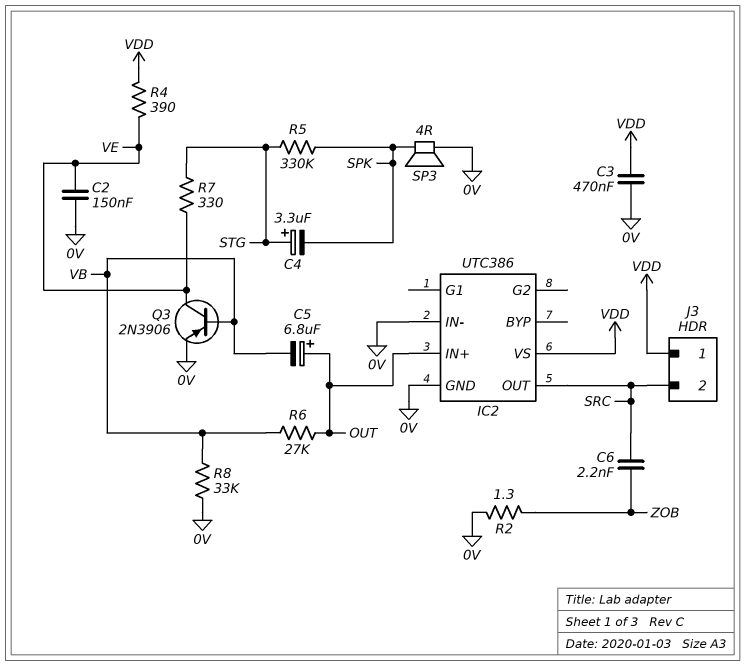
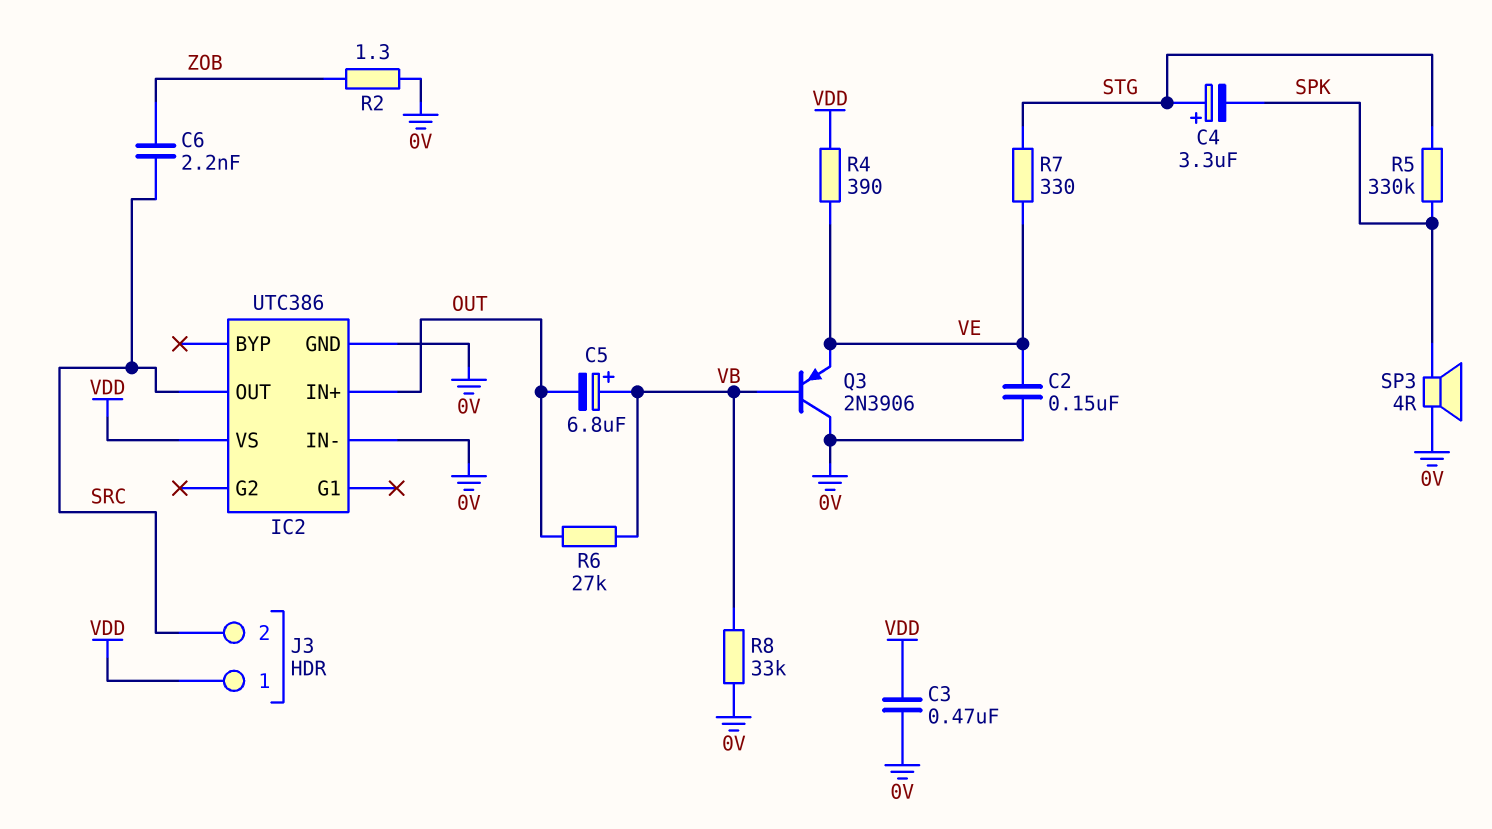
C5: 6.8uF (plus OUT, minus VB) -> 6.8uF (plus VB, minus OUT)
Q3: PNP 2N3906 (B VB, C VE, E 0V) -> PNP 2N3906 (B VB, C 0V, E VE)

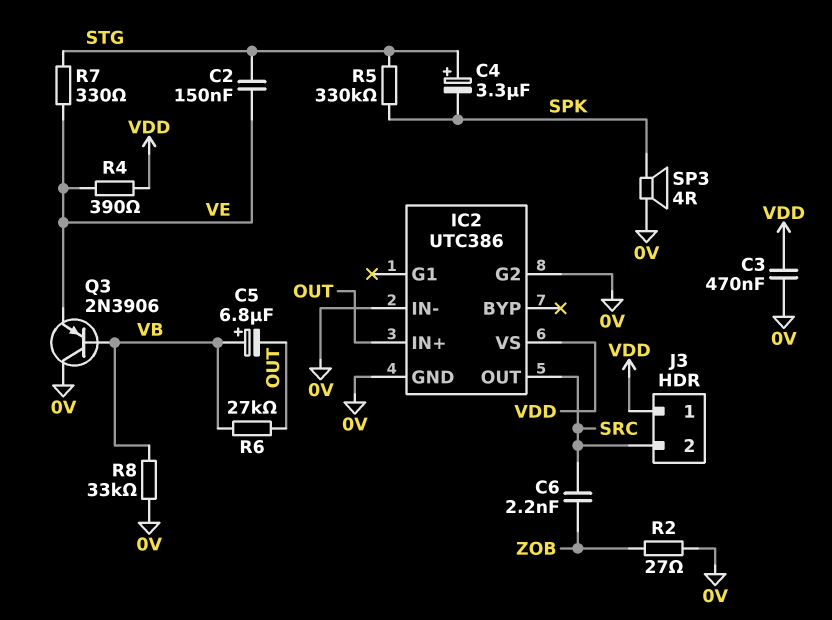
C2: 150nF (0V, VE) -> 150nF (STG, VE)
IC2 pin G2: none -> 0V
R2: 1.3 (0V, ZOB) -> 27 (0V, ZOB)

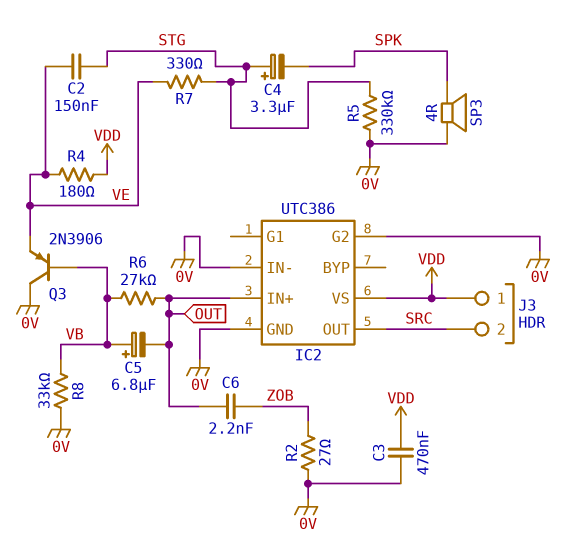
C6: 2.2nF (SRC, ZOB) -> 2.2nF (OUT, ZOB)
R4: 390 (VDD, VE) -> 180 (VDD, VE)
R5: 330k (SPK, STG) -> 330k (0V, STG)

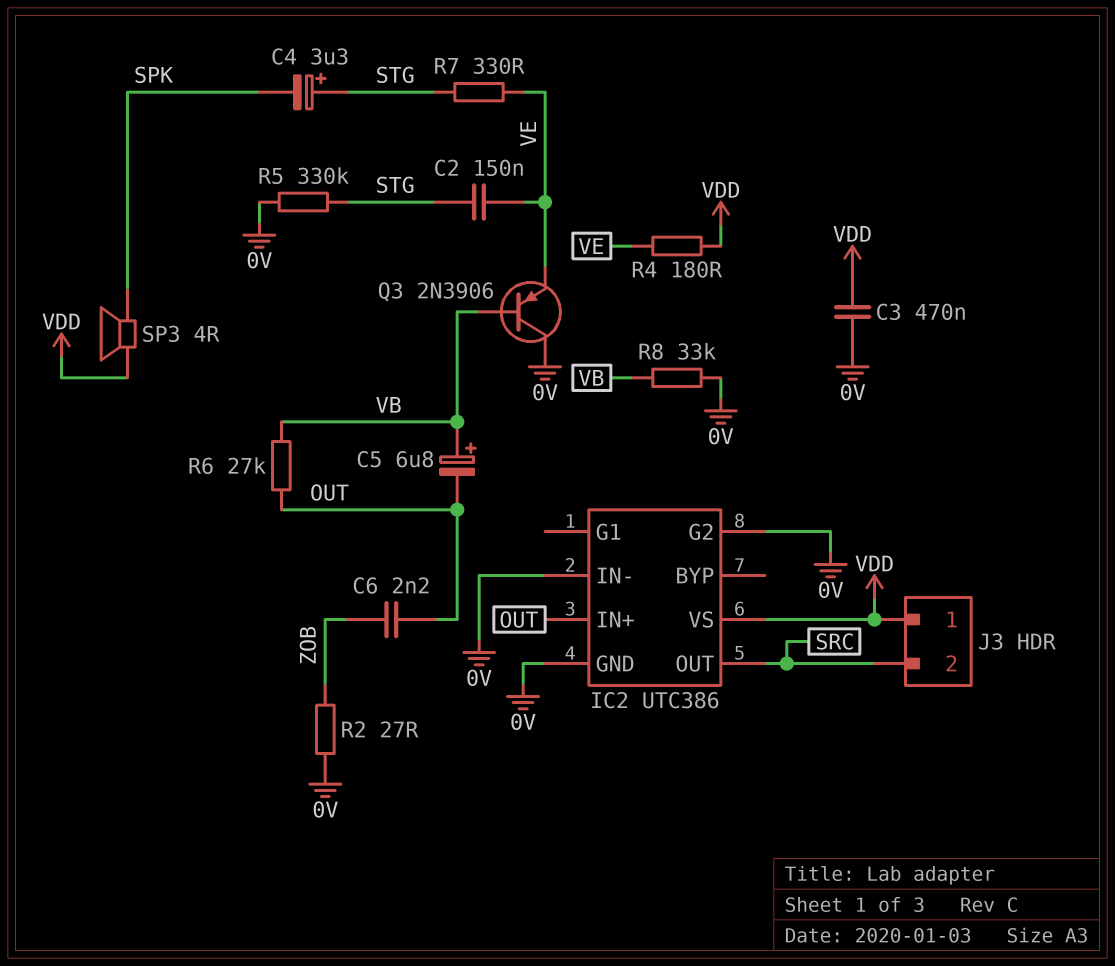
SP3: speaker 4R (0V, SPK) -> speaker 4R (SPK, VDD)

